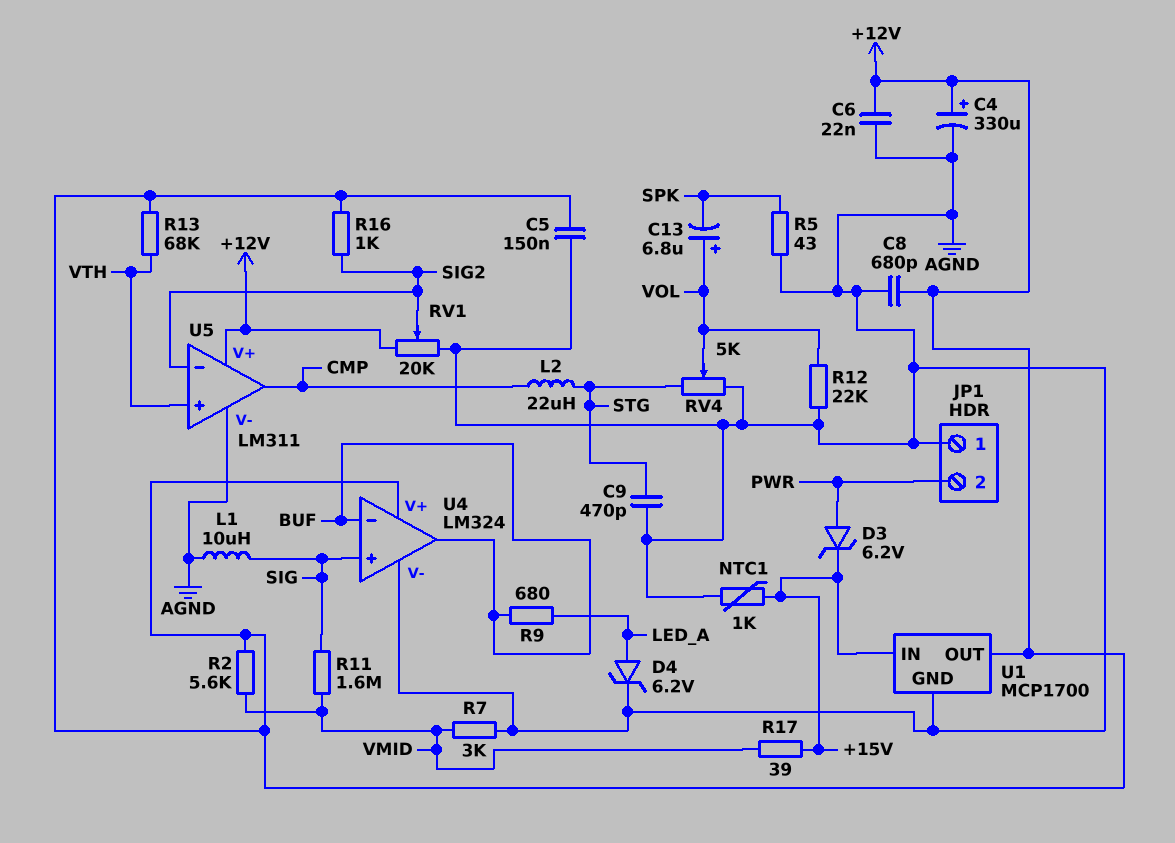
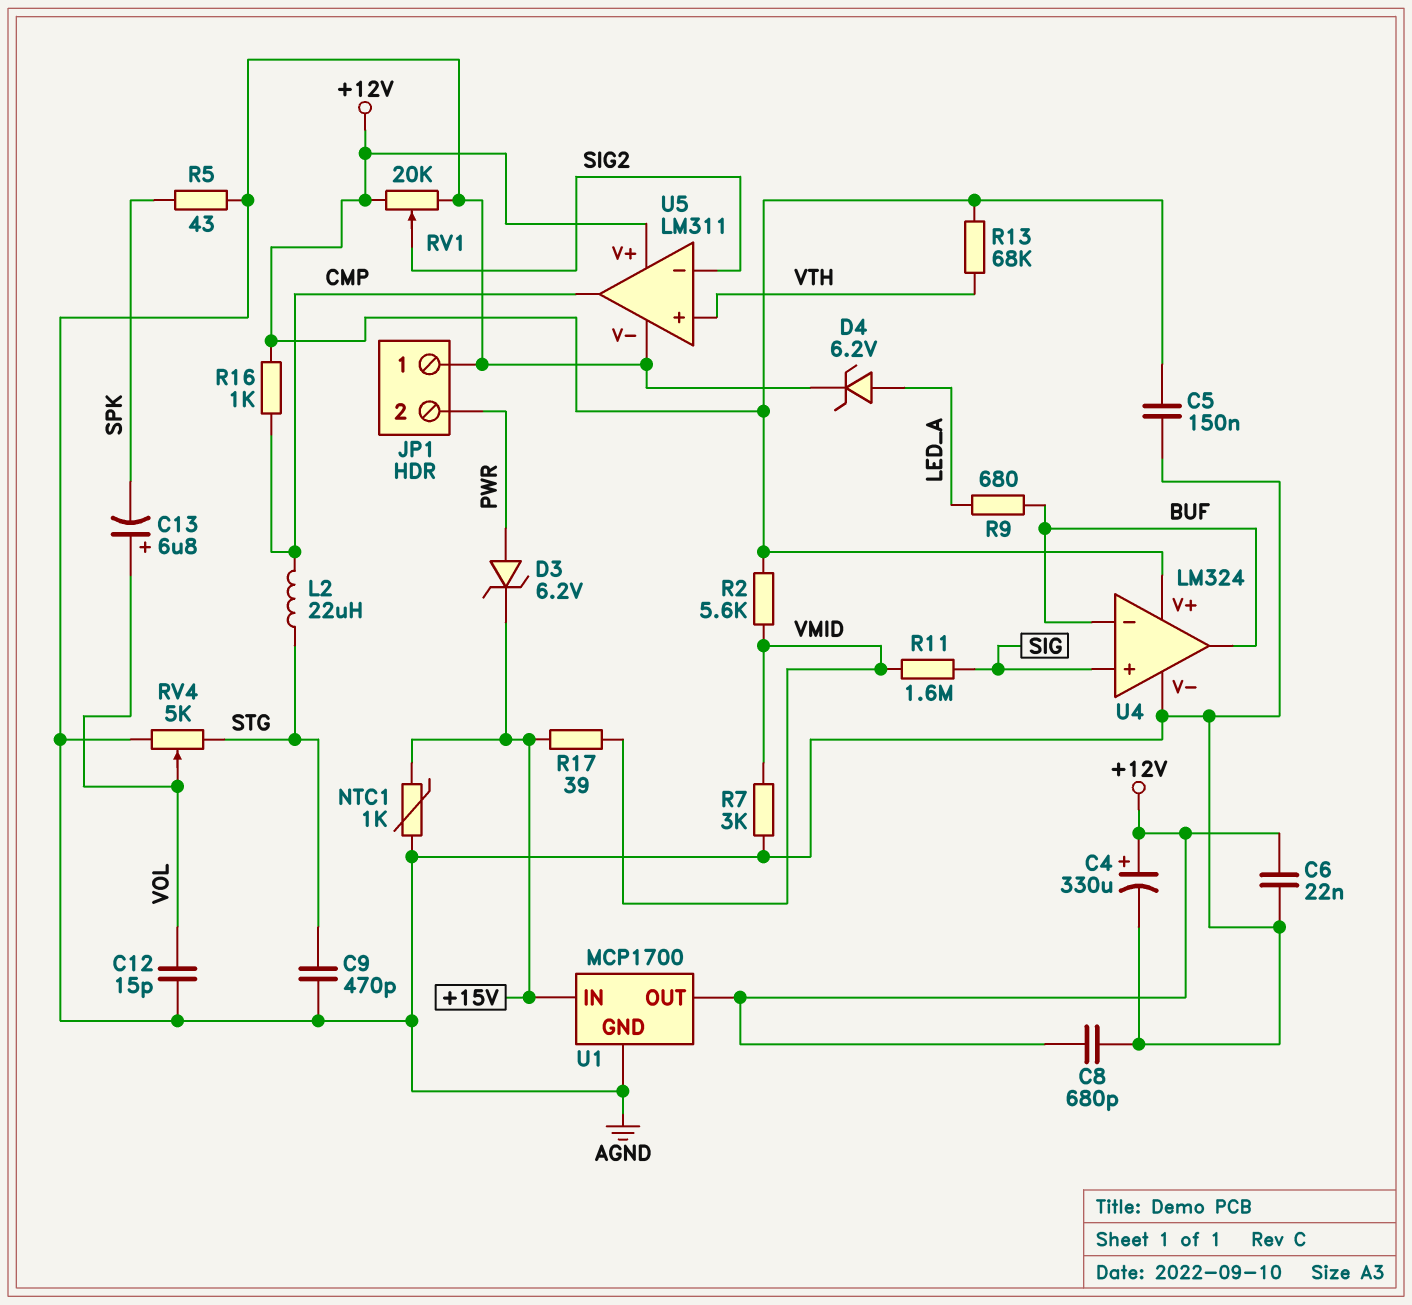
C12: none -> 15pF (AGND, VOL)
L1: 10uH (AGND, SIG) -> none
R12: 22k (AGND, VOL) -> none
R16: 1k (+12V, SIG2) -> 1k (+12V, CMP)

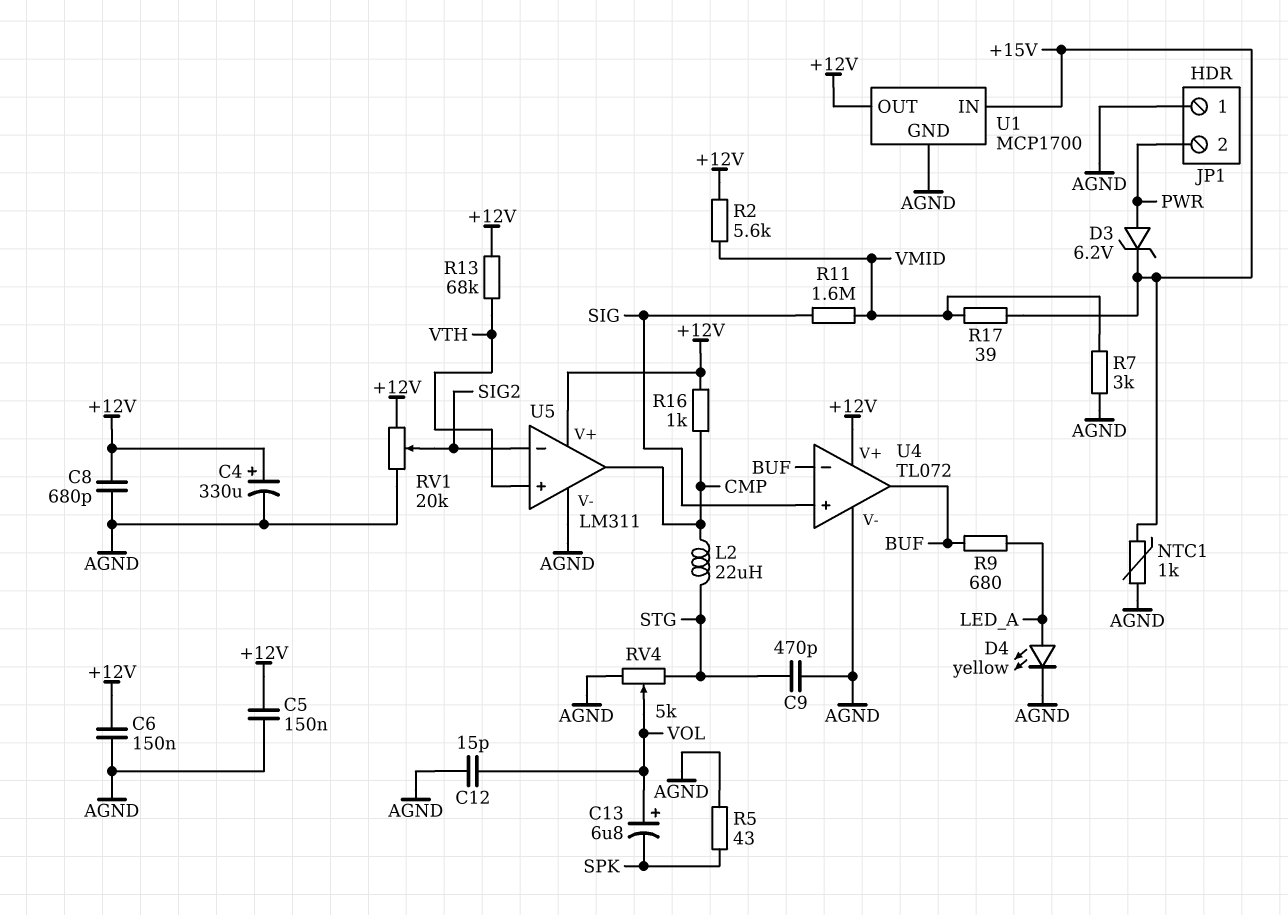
C6: 22nF (+12V, AGND) -> 150nF (+12V, AGND)
D4: zener 6.2V (A LED_A, K AGND) -> LED yellow (A LED_A, K AGND)
U4: LM324 -> TL072

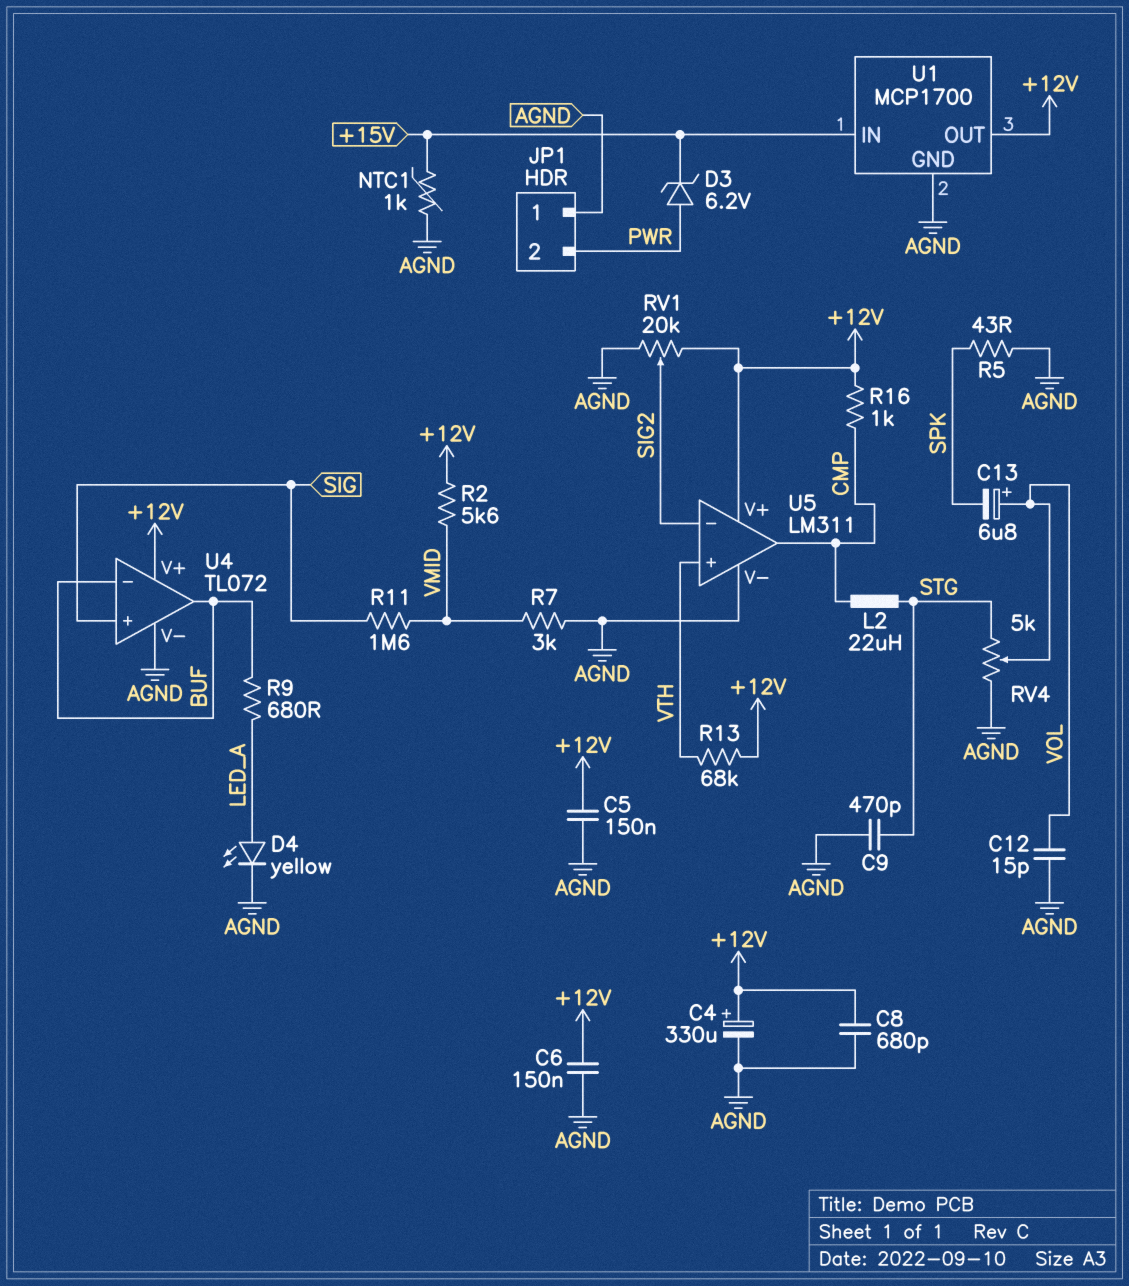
R17: 39 (+15V, VMID) -> none

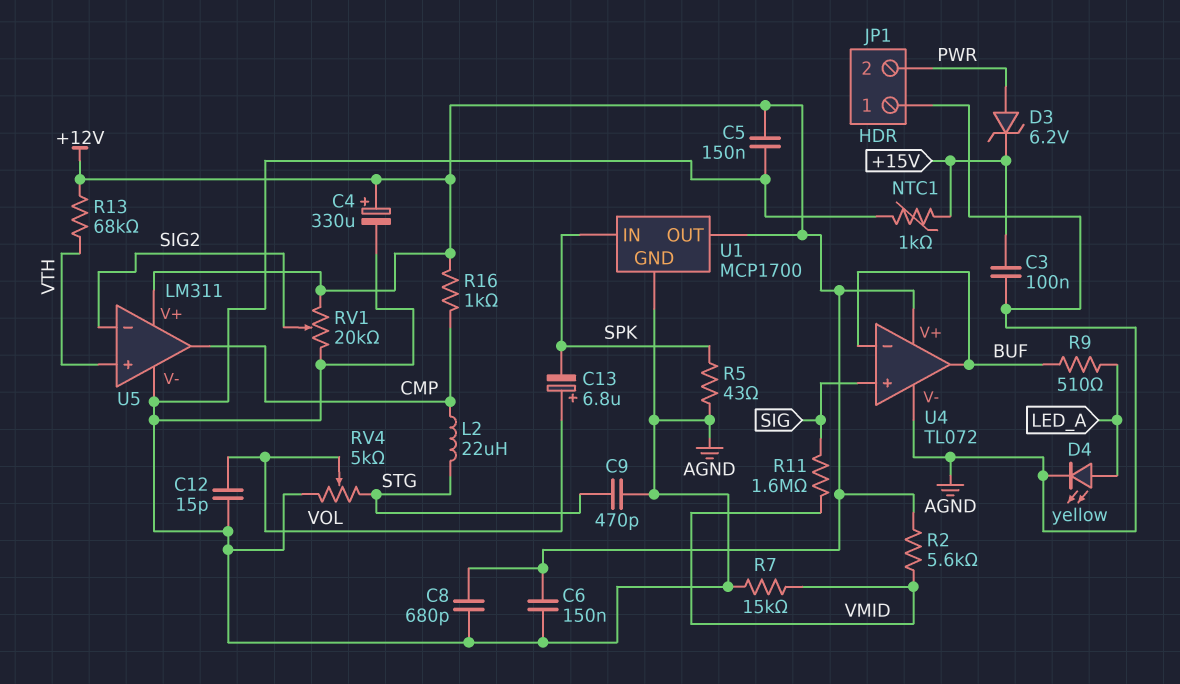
C3: none -> 100nF (+15V, AGND)
R7: 3k (AGND, VMID) -> 15k (AGND, VMID)
R9: 680 (BUF, LED_A) -> 510 (BUF, LED_A)
U1 pin IN: +15V -> SPK

